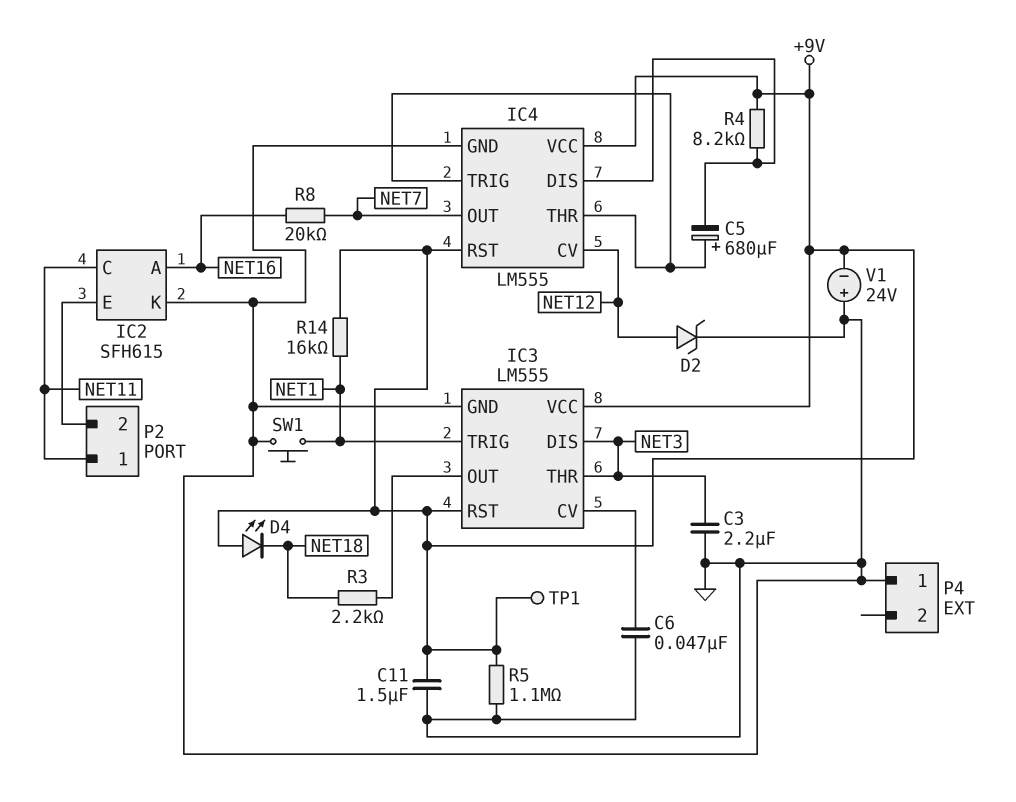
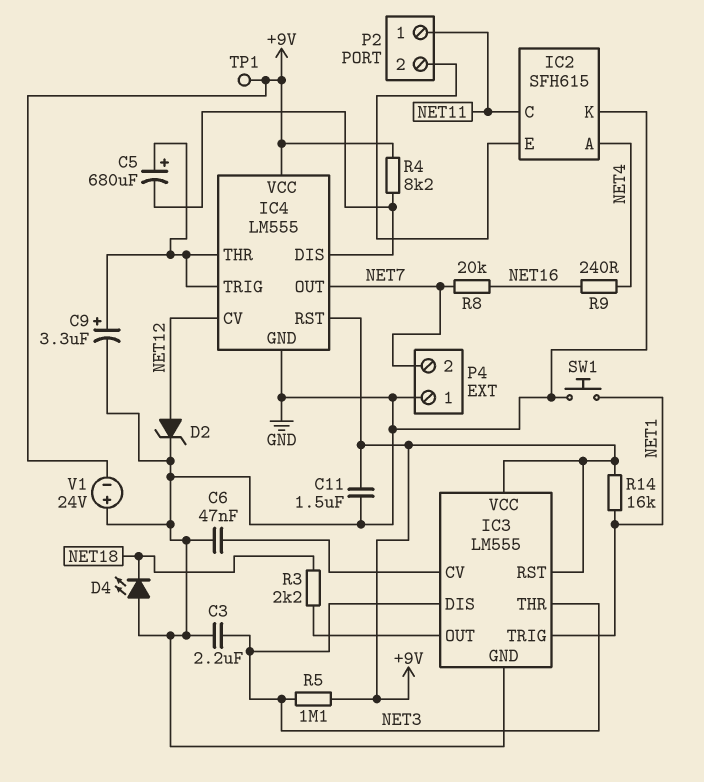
C9: none -> 3.3uF (plus IC4/THR, minus GND)
D4: LED (A +9V, K NET18) -> LED (A GND, K NET18)
IC2 pin A: NET16 -> NET4
P4 pin 2: none -> NET7
R5: 1.1M (+9V, GND) -> 1.1M (+9V, NET3)
R9: none -> 240 (NET4, NET16)

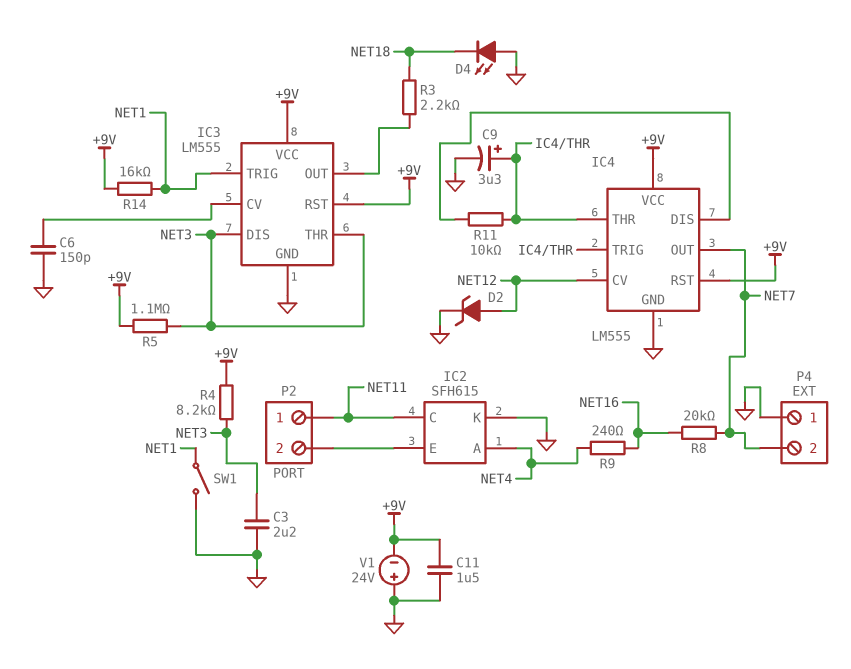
C5: 680uF (plus IC4/THR, minus IC4/DIS) -> none
C6: 47nF (GND, IC3/CV) -> 150pF (GND, IC3/CV)
R4: 8.2k (+9V, IC4/DIS) -> 8.2k (+9V, NET3)
R11: none -> 10k (IC4/DIS, IC4/THR)
SW1: button (GND, NET1) -> switch (GND, NET1)
TP1: test point (+9V) -> none

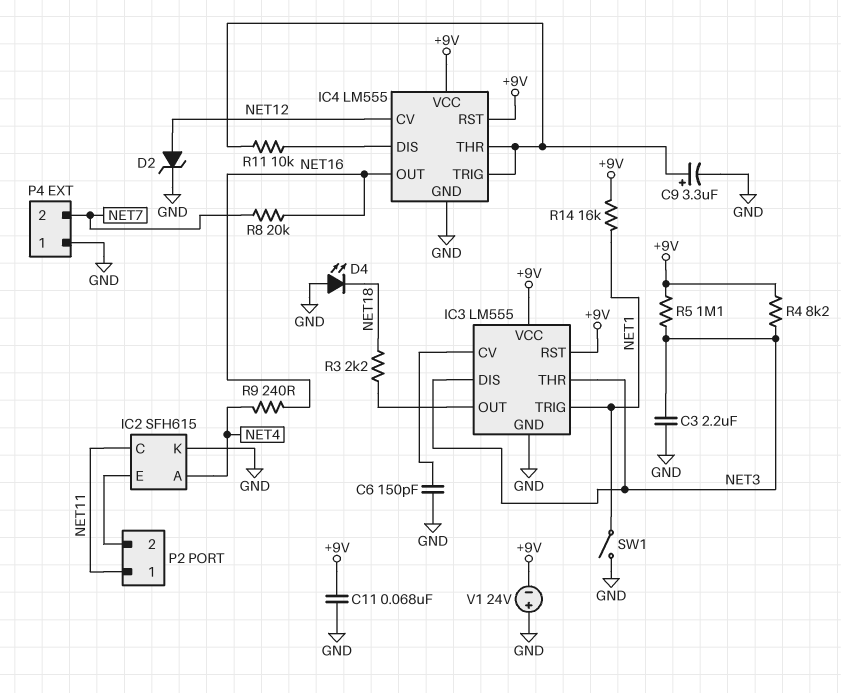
C11: 1.5uF (+9V, GND) -> 68nF (+9V, GND)
IC4 pin OUT: NET7 -> NET16

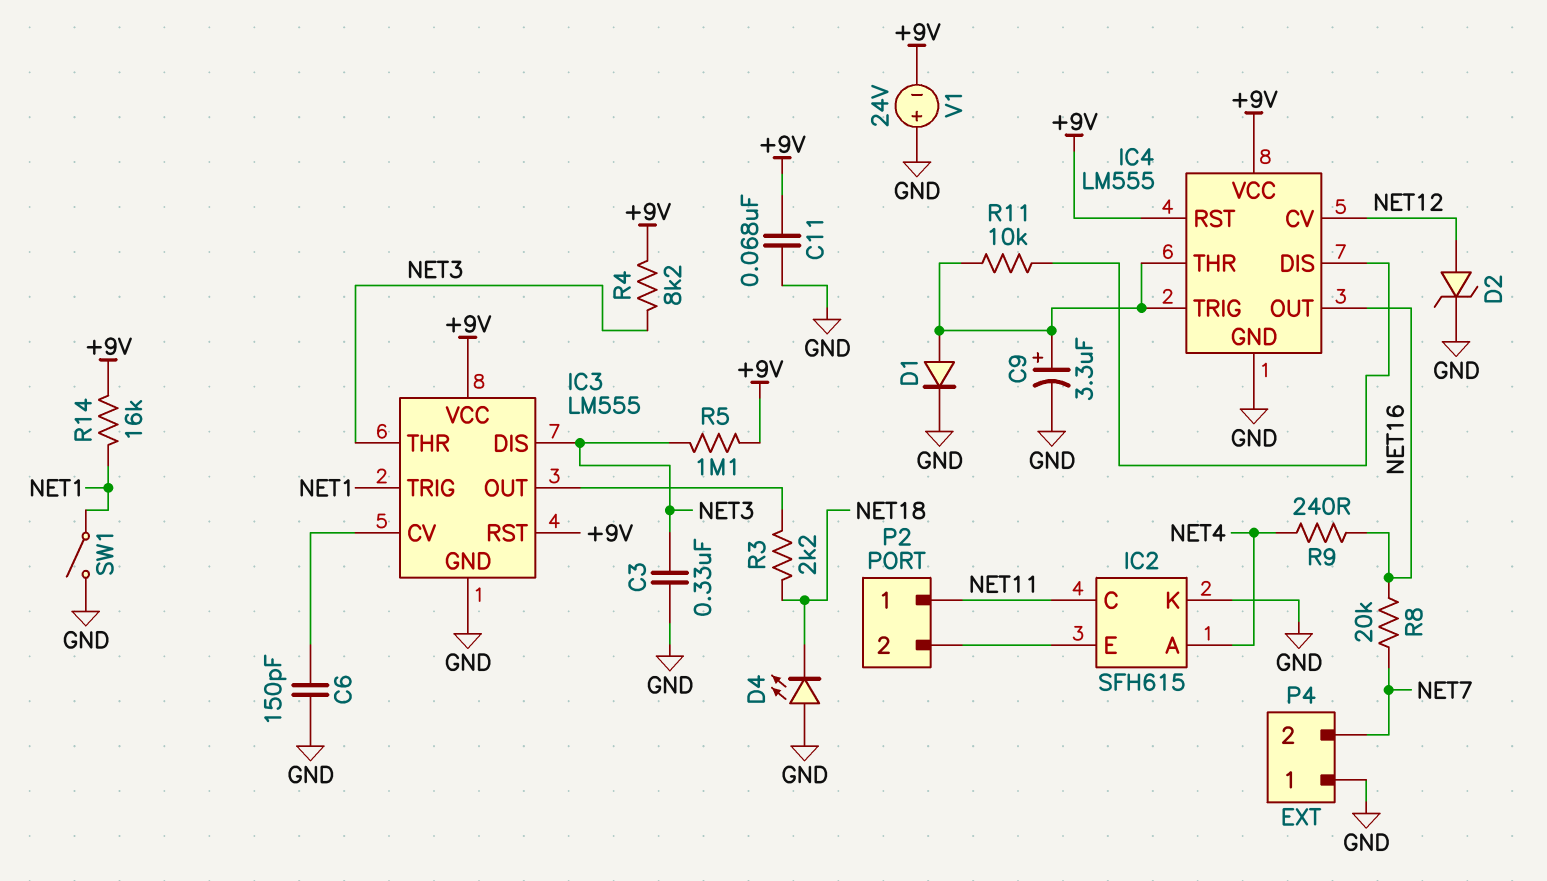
C3: 2.2uF (GND, NET3) -> 330nF (GND, NET3)
D1: none -> diode (A IC4/THR, K GND)

